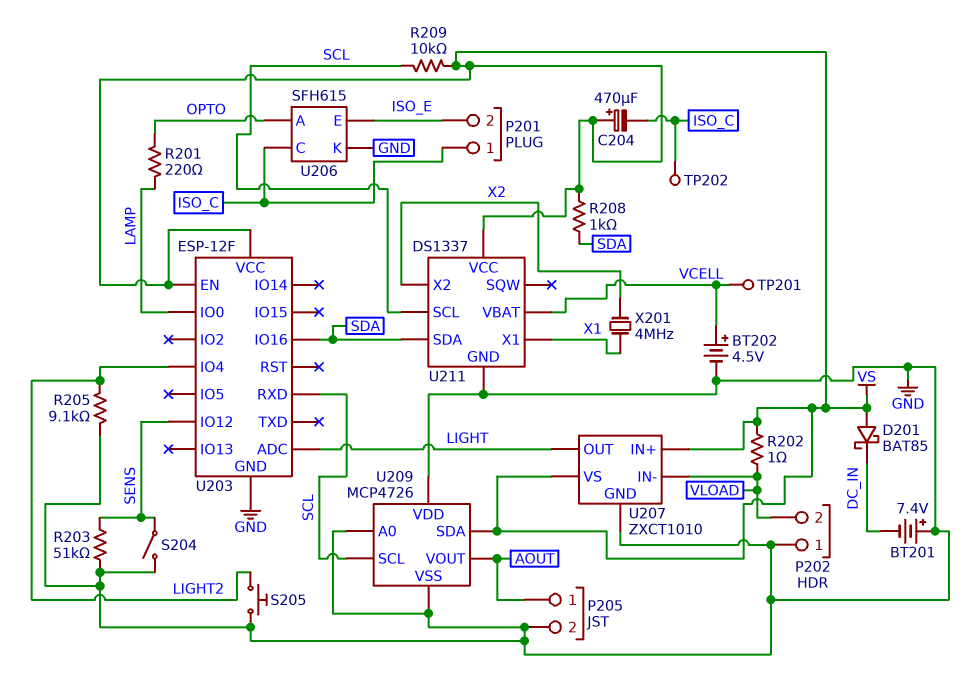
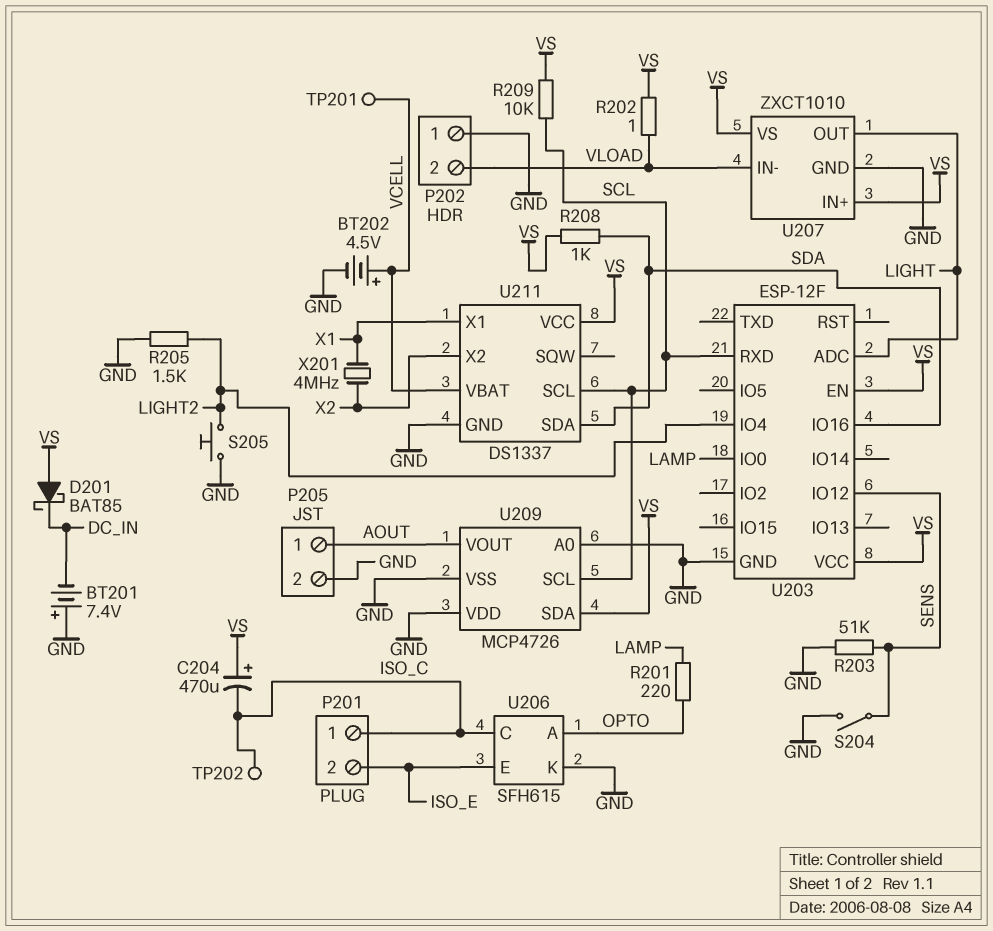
R205: 9.1k (GND, LIGHT2) -> 1.5k (GND, LIGHT2)

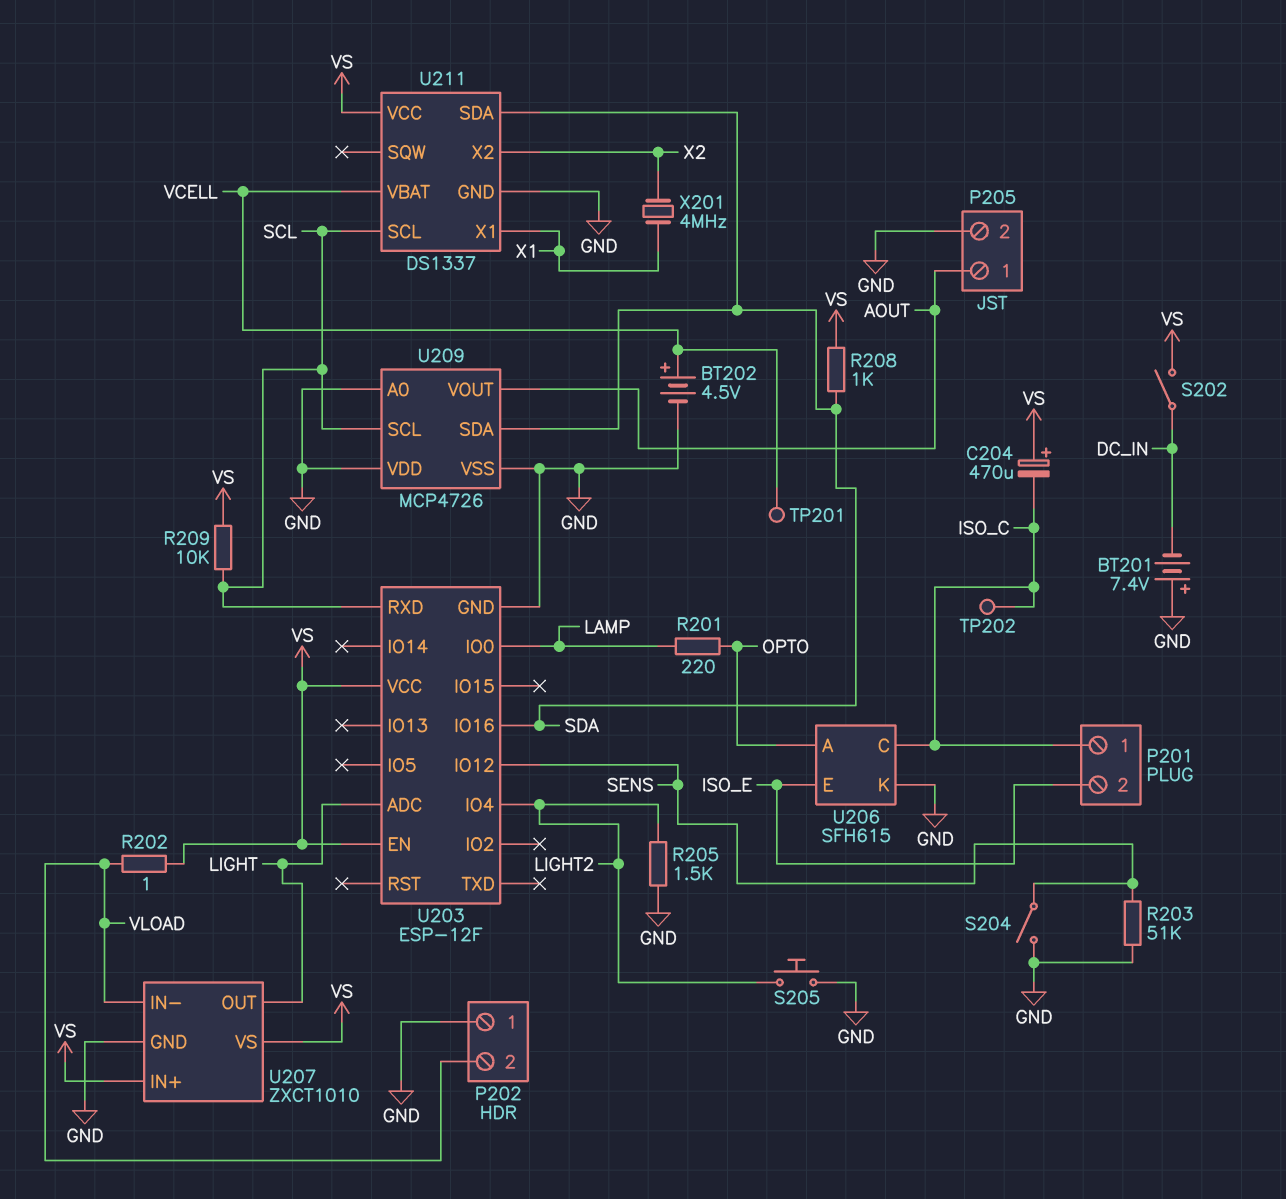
D201: schottky BAT85 (A VS, K DC_IN) -> none
S202: none -> switch (DC_IN, VS)
U209 pin SDA: VS -> SDA

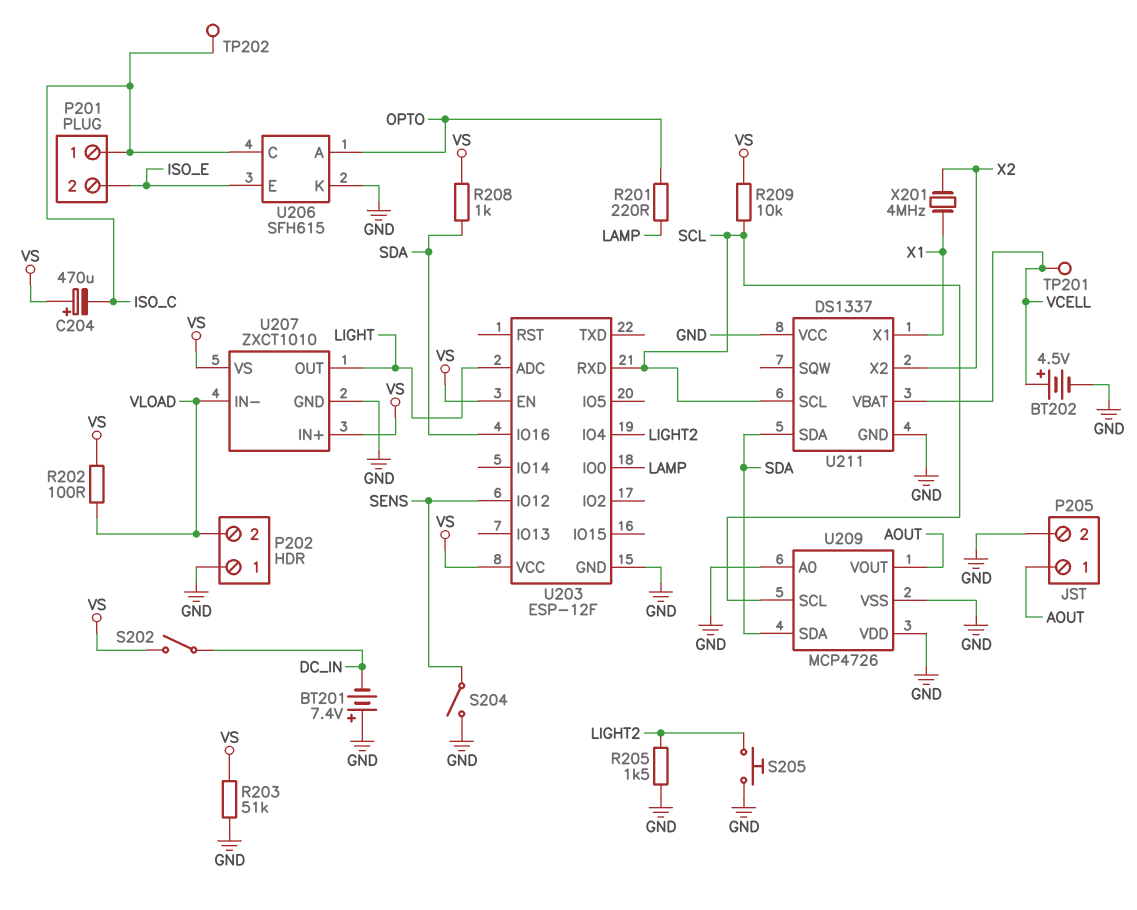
R202: 1 (VLOAD, VS) -> 100 (VLOAD, VS)
R203: 51k (GND, SENS) -> 51k (GND, VS)
U211 pin VCC: VS -> GND

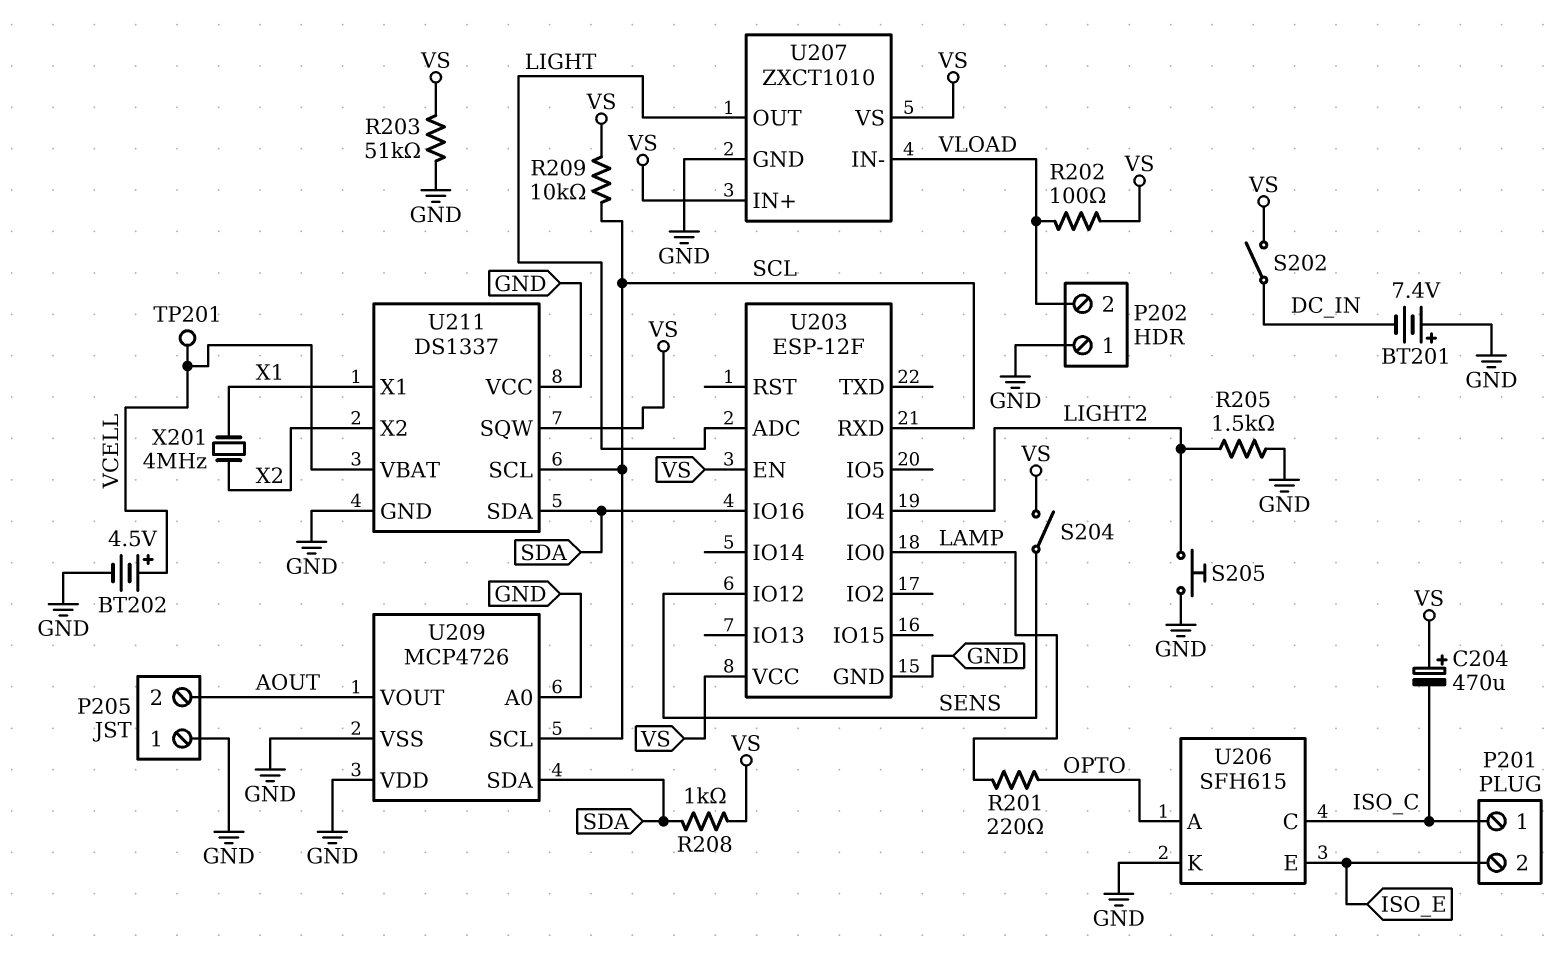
P205 pin 1: AOUT -> GND
P205 pin 2: GND -> AOUT
S204: switch (GND, SENS) -> switch (SENS, VS)
TP202: test point (ISO_C) -> none
U211 pin SQW: none -> VS

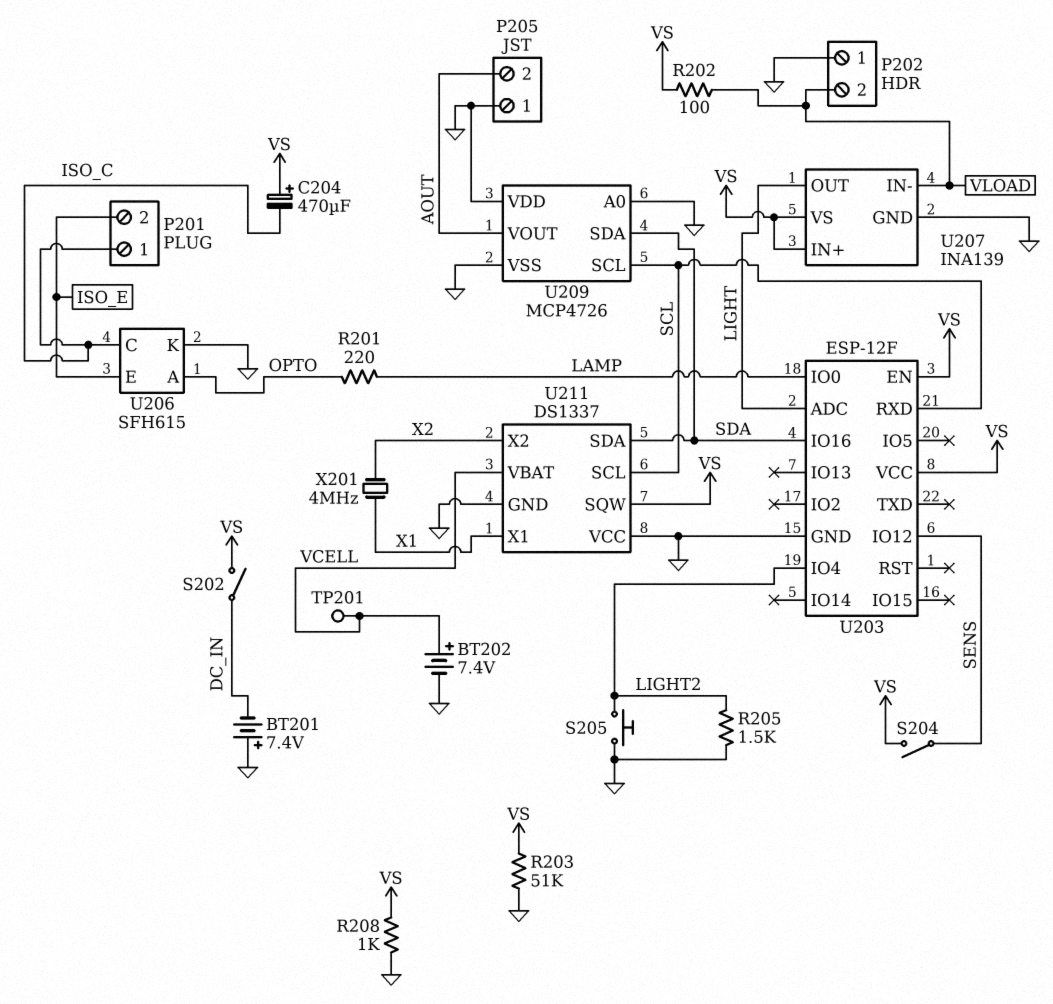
BT202: 4.5V (plus VCELL, minus GND) -> 7.4V (plus VCELL, minus GND)
R208: 1k (SDA, VS) -> 1k (GND, VS)
R209: 10k (SCL, VS) -> none
U207: ZXCT1010 -> INA139

